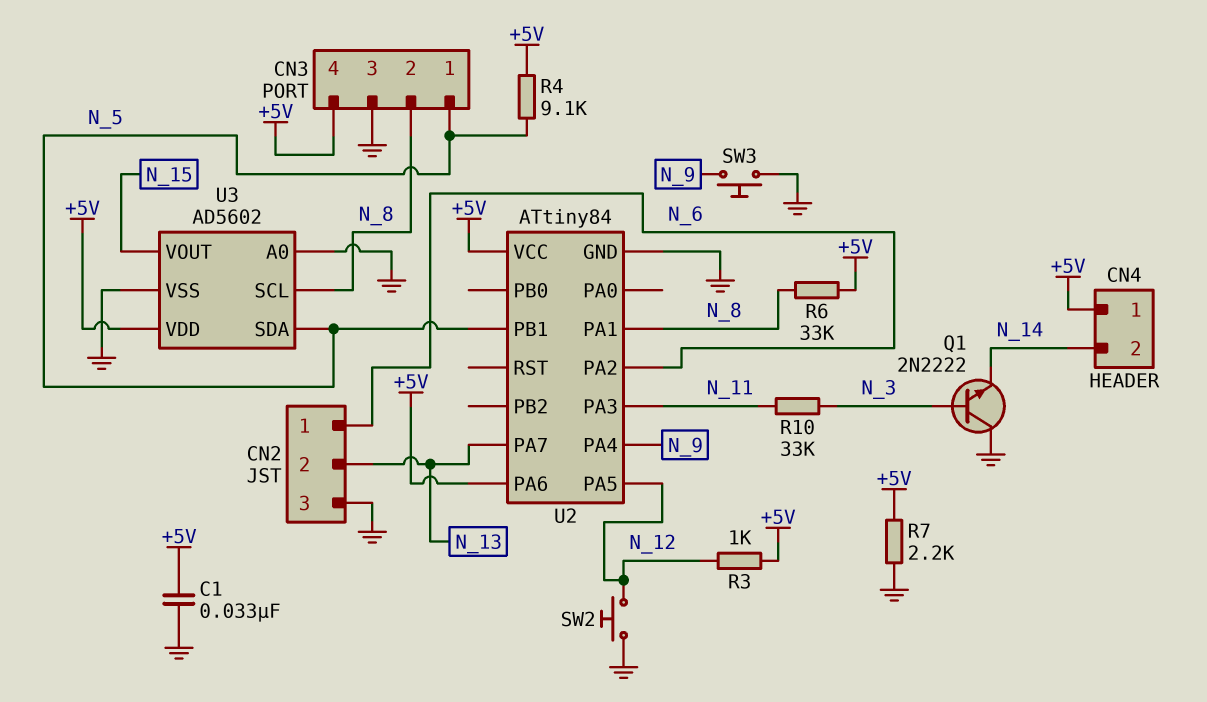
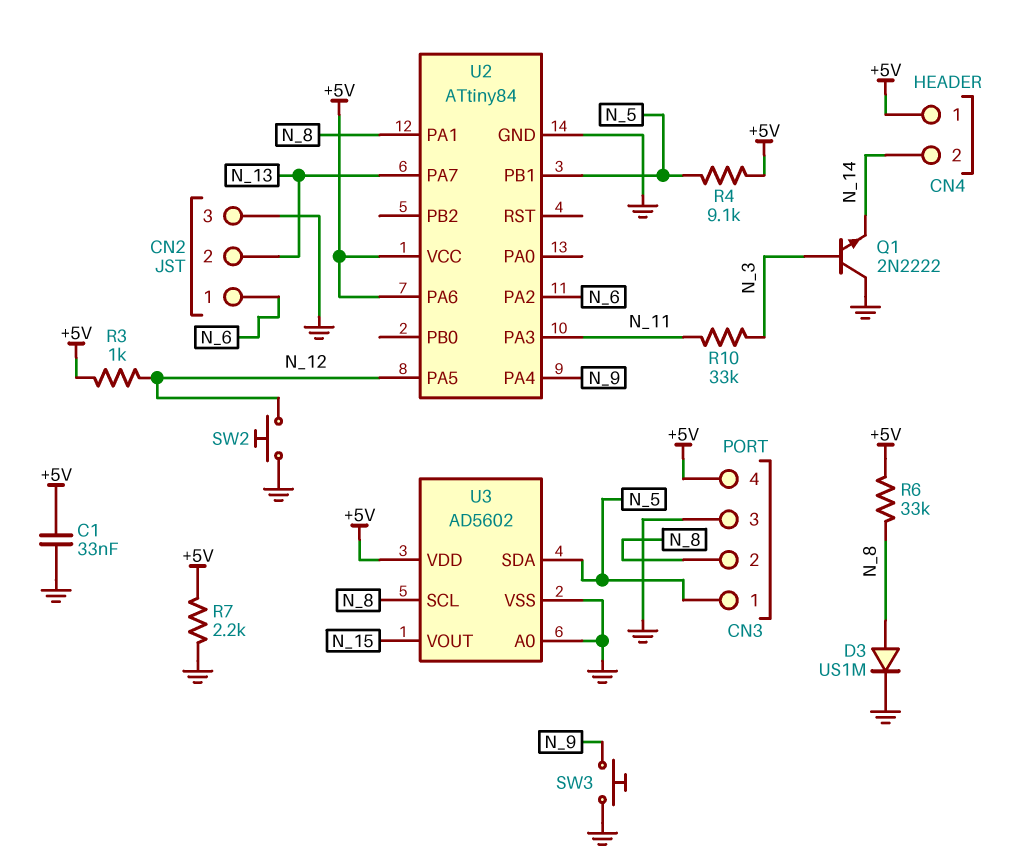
D3: none -> diode US1M (A N_8, K GND)

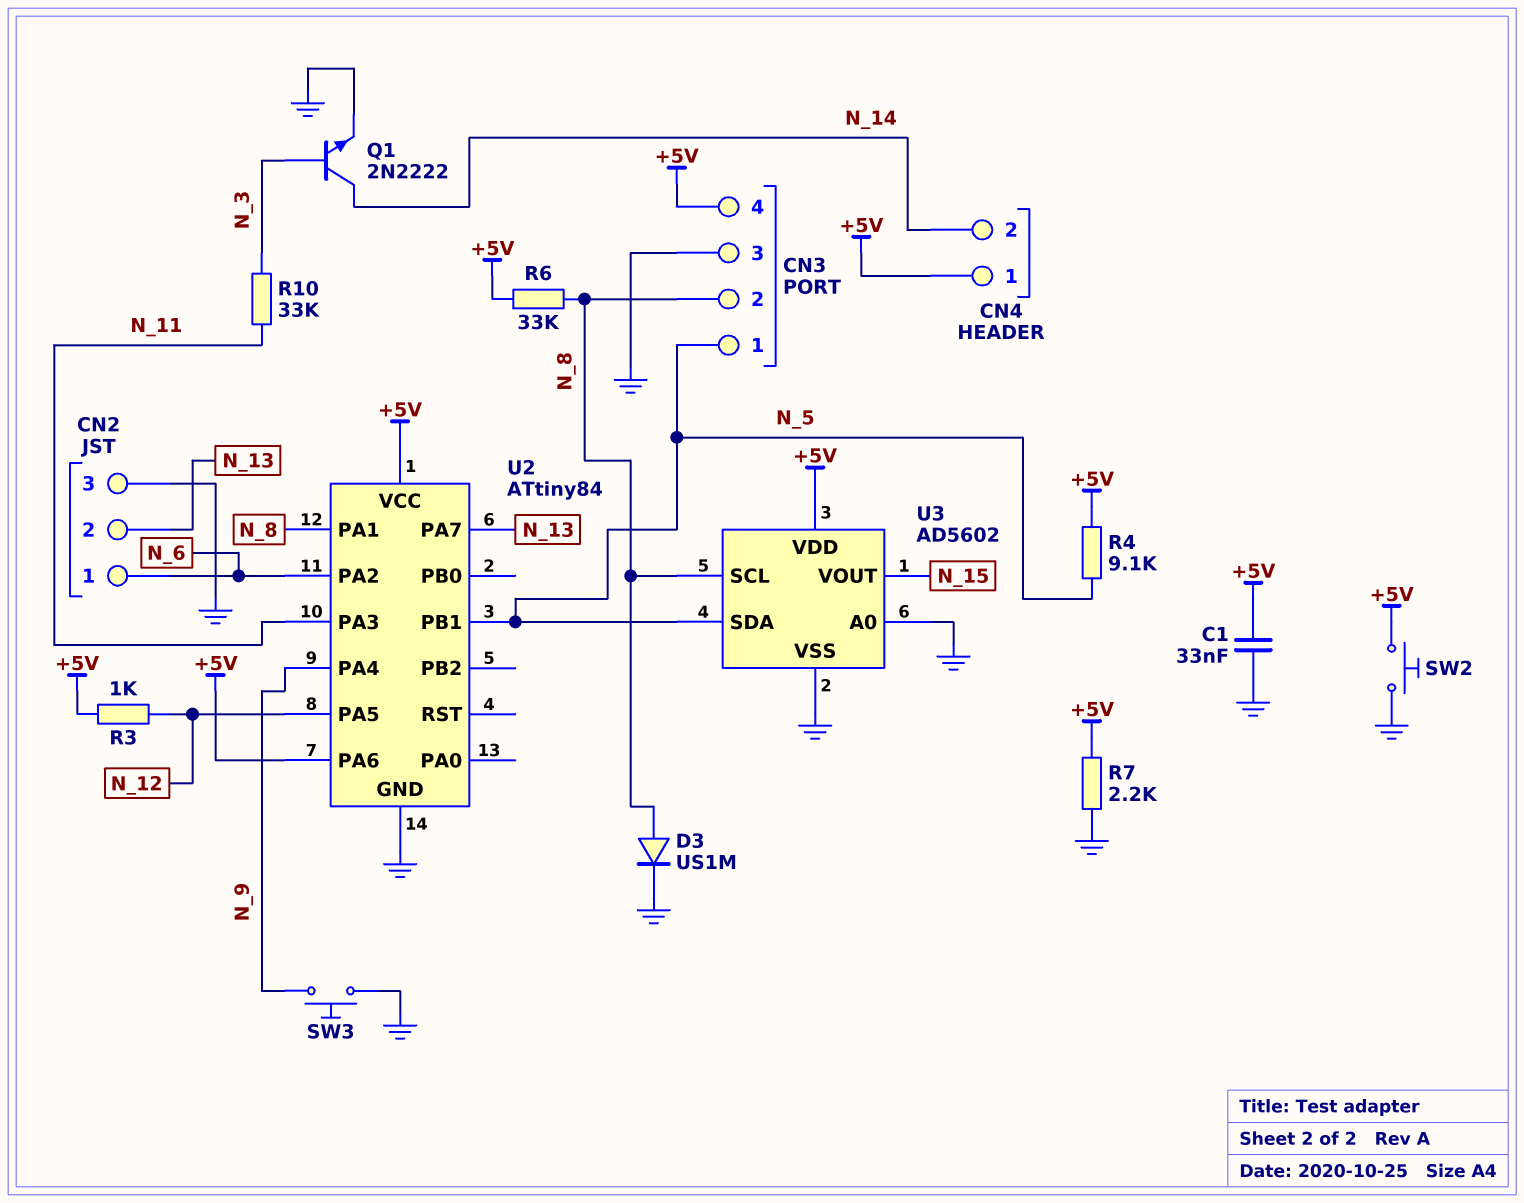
Q1: NPN 2N2222 (B N_3, C GND, E N_14) -> NPN 2N2222 (B N_3, C N_14, E GND)
SW2: button (GND, N_12) -> button (+5V, GND)

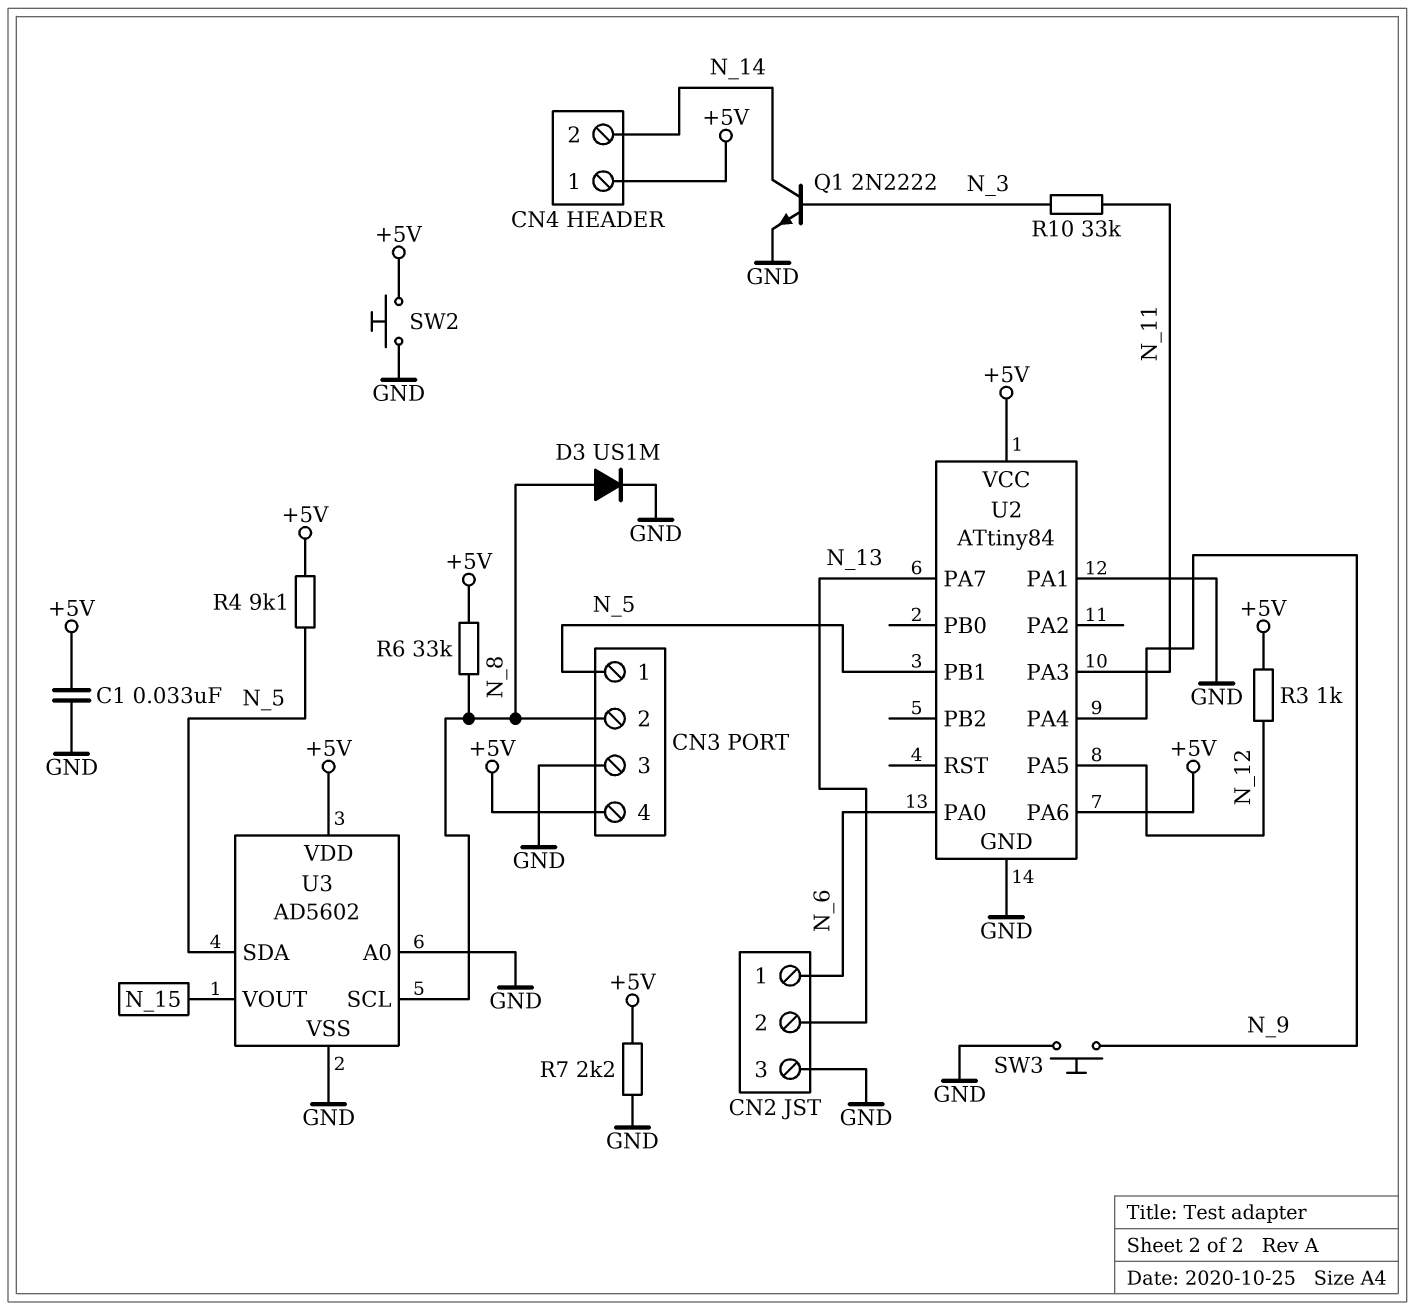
U2 pin PA0: none -> N_6
U2 pin PA1: N_8 -> GND
U2 pin PA2: N_6 -> none

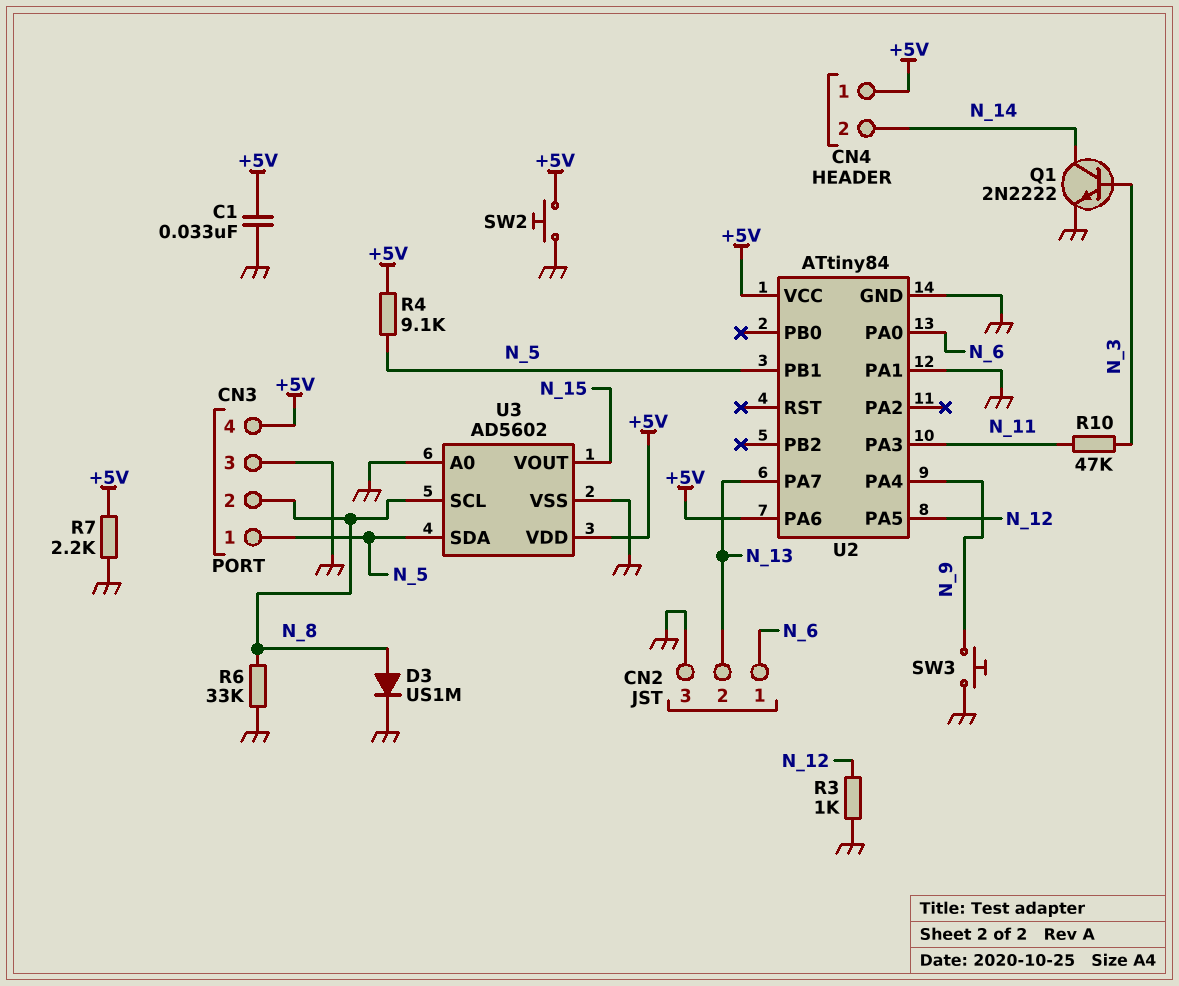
R3: 1k (+5V, N_12) -> 1k (GND, N_12)
R6: 33k (+5V, N_8) -> 33k (GND, N_8)
R10: 33k (N_3, N_11) -> 47k (N_3, N_11)

